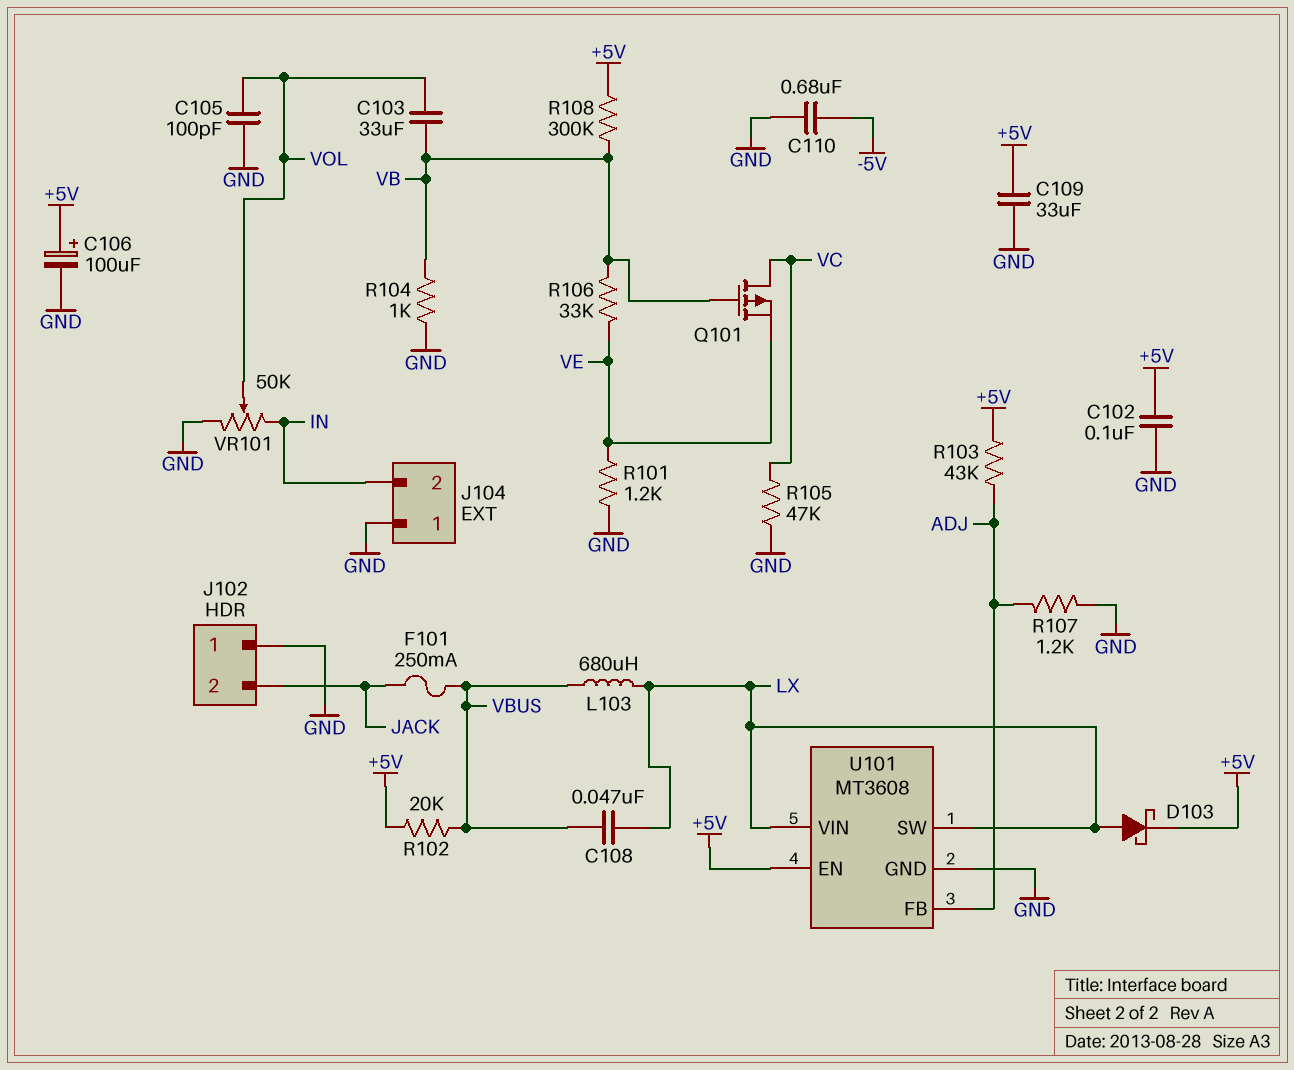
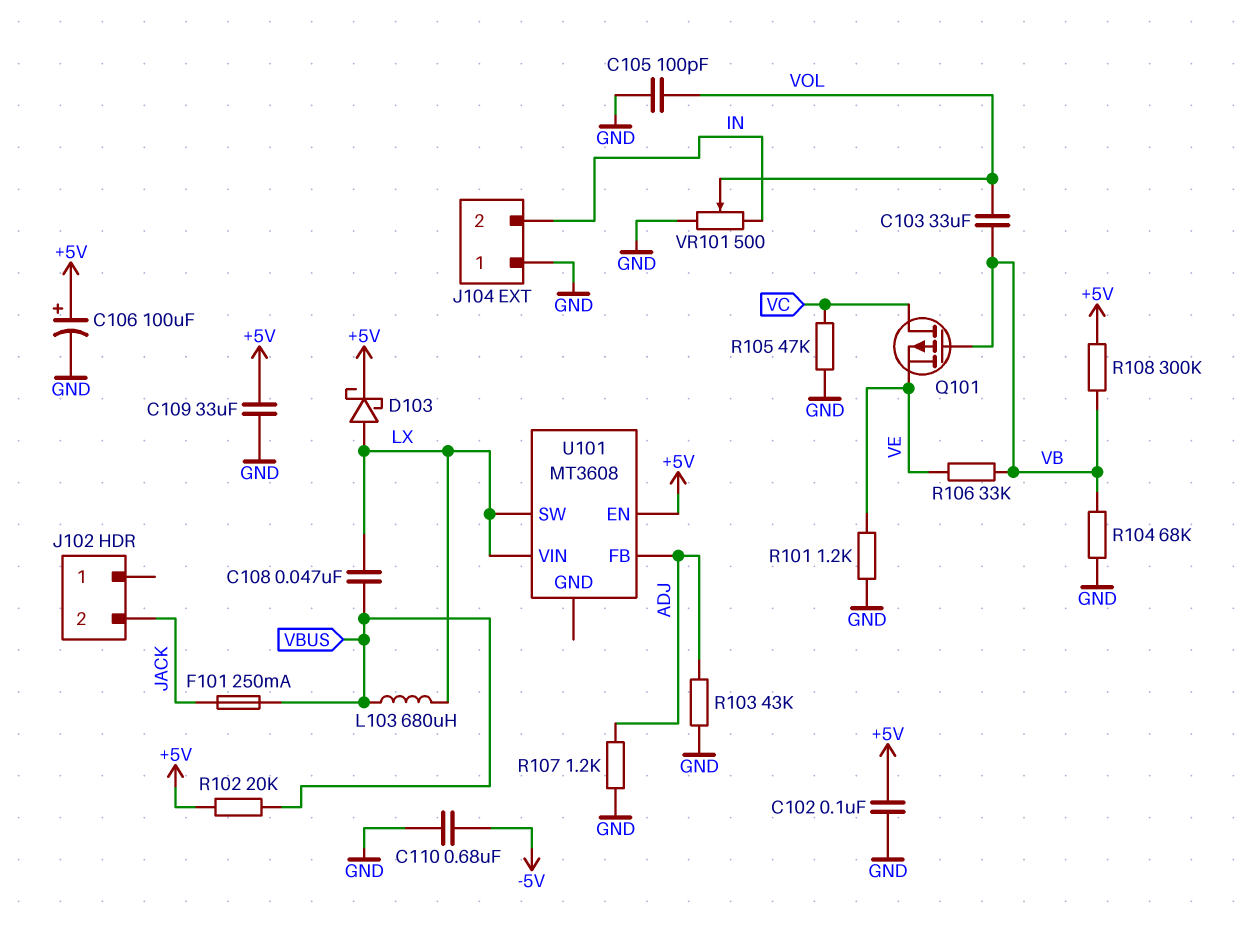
J102 pin 1: GND -> none
R103: 43k (+5V, ADJ) -> 43k (ADJ, GND)
R104: 1k (GND, VB) -> 68k (GND, VB)
U101 pin GND: GND -> none
VR101: 50k (GND, IN, wiper VOL) -> 500 (GND, IN, wiper VOL)

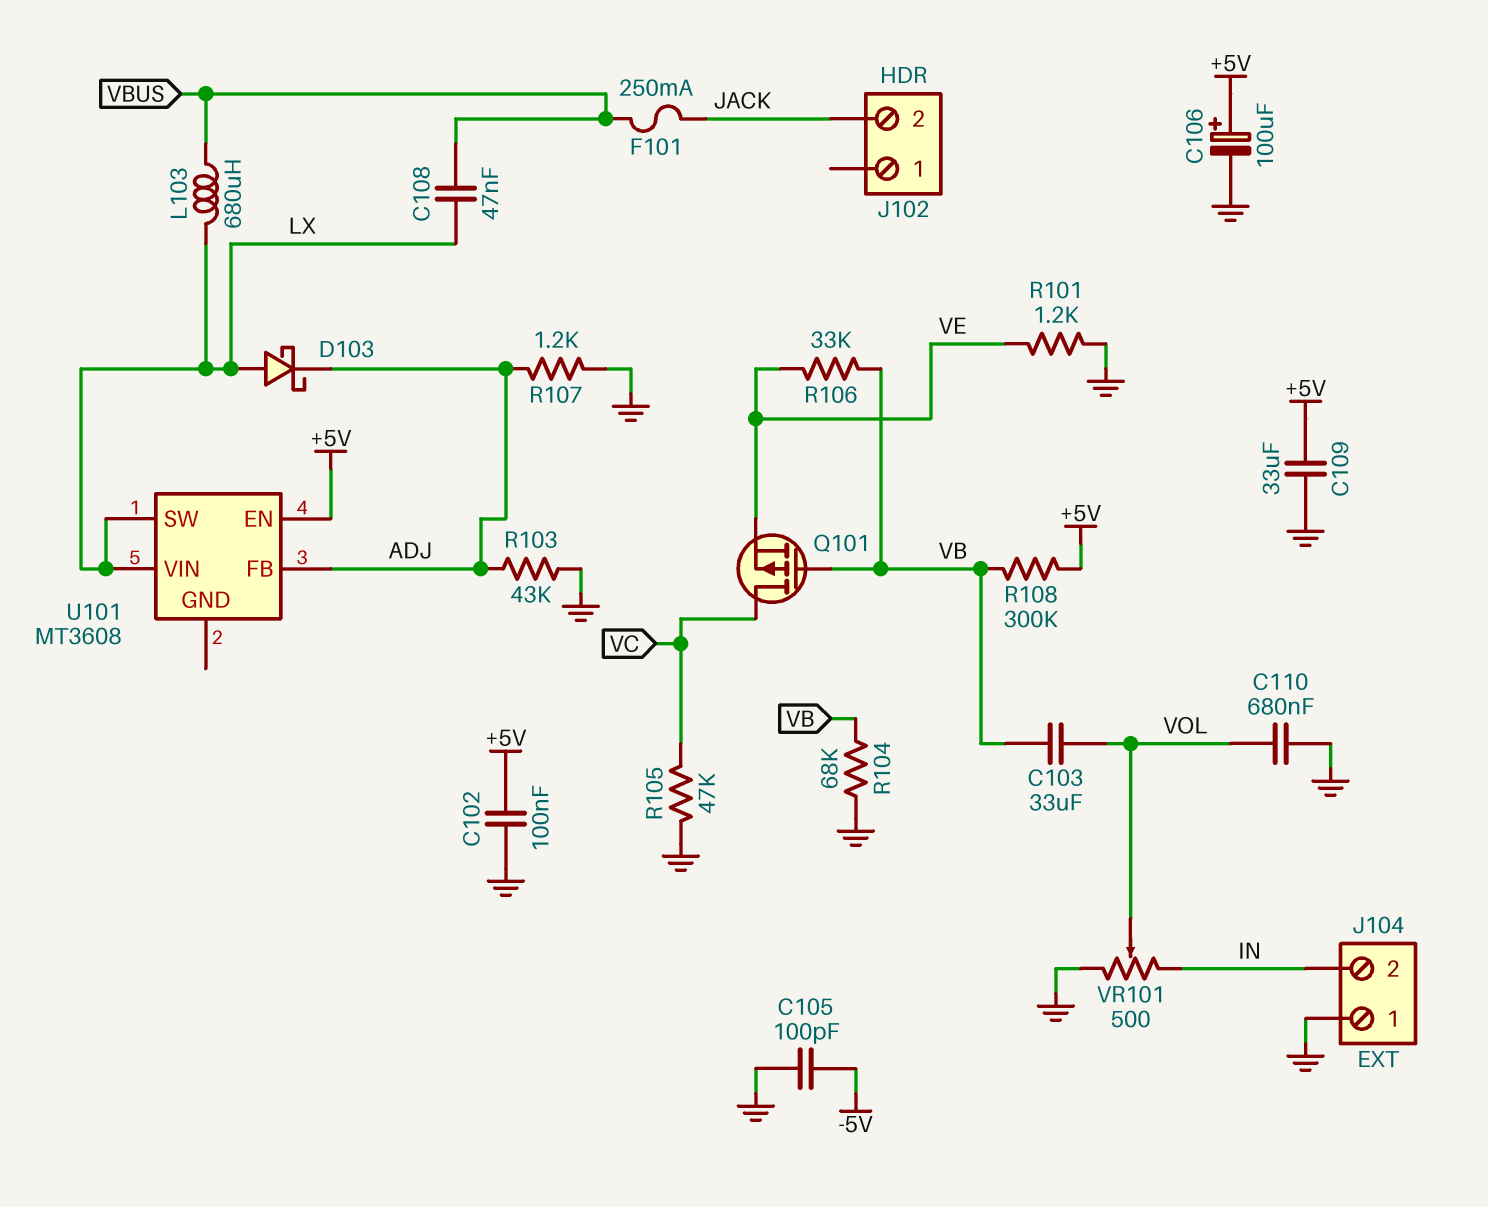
C105: 100pF (GND, VOL) -> 100pF (-5V, GND)
C110: 680nF (-5V, GND) -> 680nF (GND, VOL)
D103: schottky (A LX, K +5V) -> schottky (A LX, K ADJ)
R102: 20k (+5V, VBUS) -> none

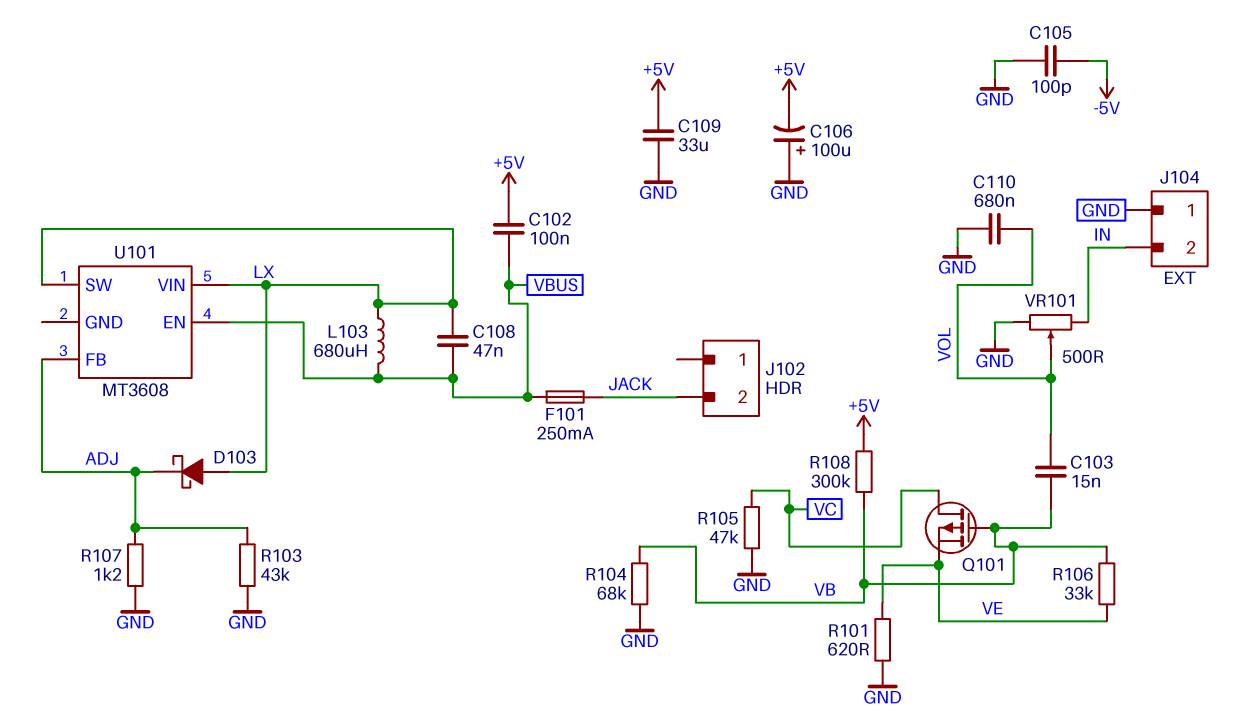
C102: 100nF (+5V, GND) -> 100nF (+5V, VBUS)
C103: 33uF (VB, VOL) -> 15nF (VB, VOL)
C106: 100uF (plus +5V, minus GND) -> 100uF (plus GND, minus +5V)
R101: 1.2k (GND, VE) -> 620 (GND, VE)
U101 pin EN: +5V -> VBUS

